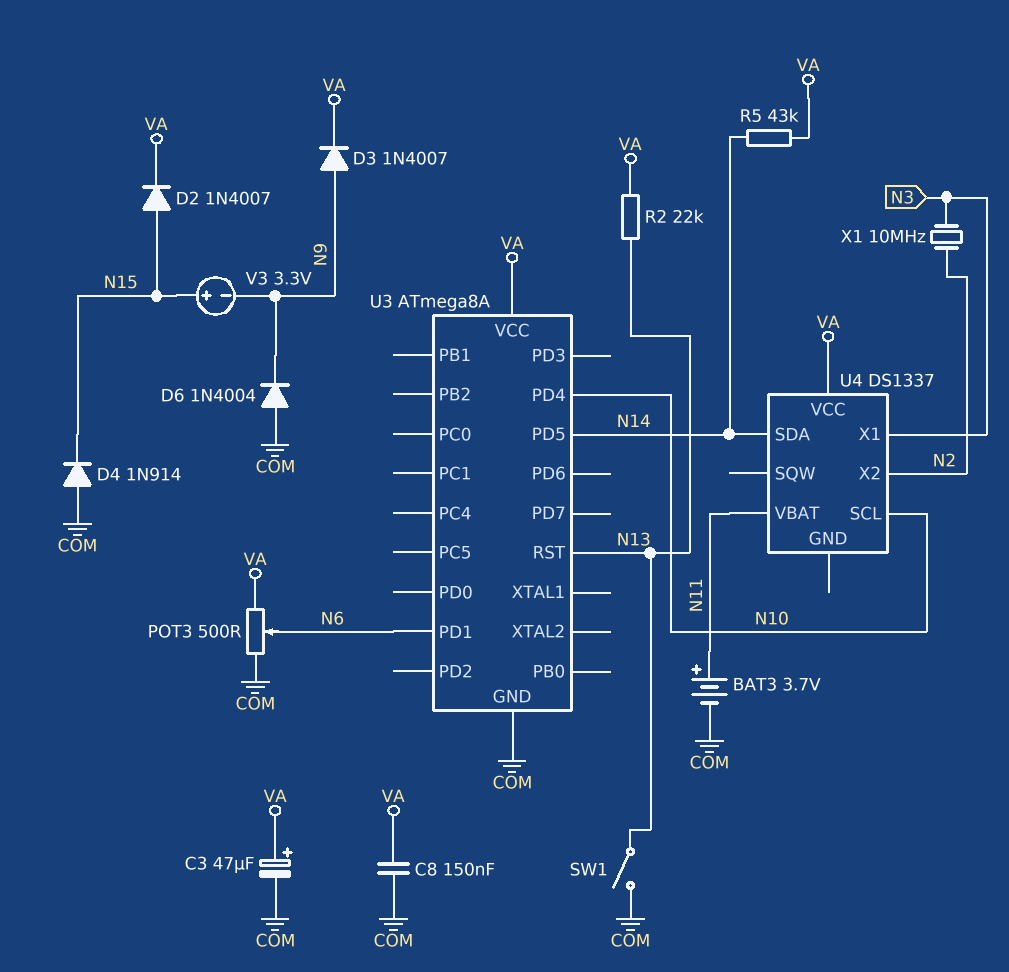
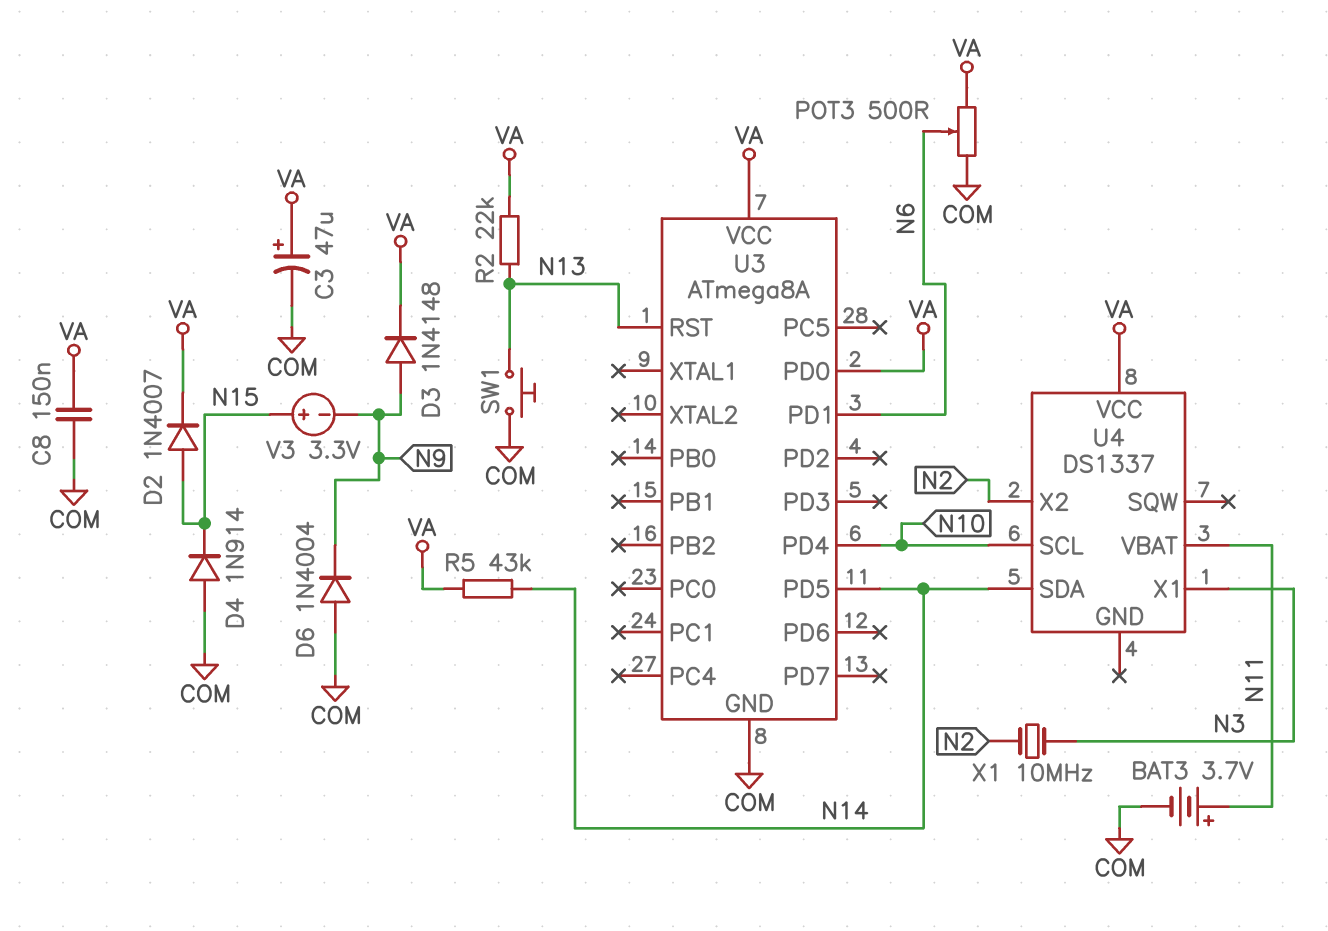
D3: diode 1N4007 (A N9, K VA) -> diode 1N4148 (A N9, K VA)
SW1: switch (COM, N13) -> button (COM, N13)
U3 pin PD0: none -> VA

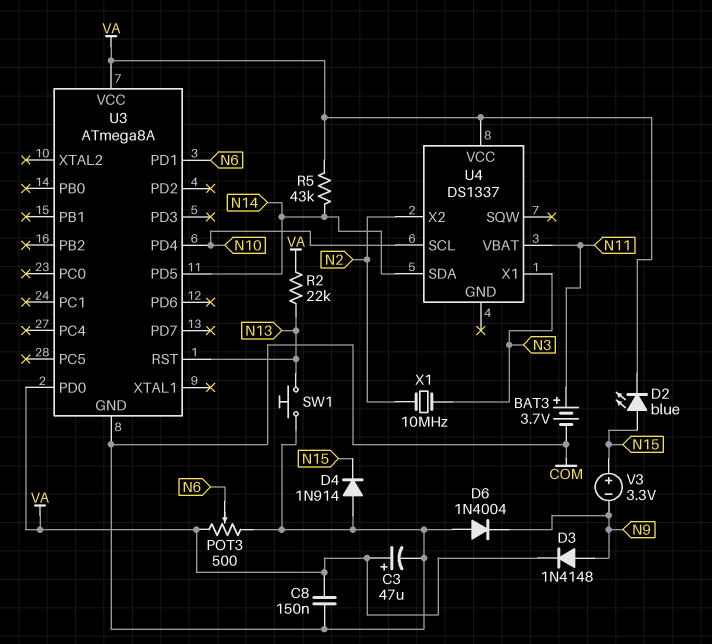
D2: diode 1N4007 (A N15, K VA) -> LED blue (A N15, K VA)

